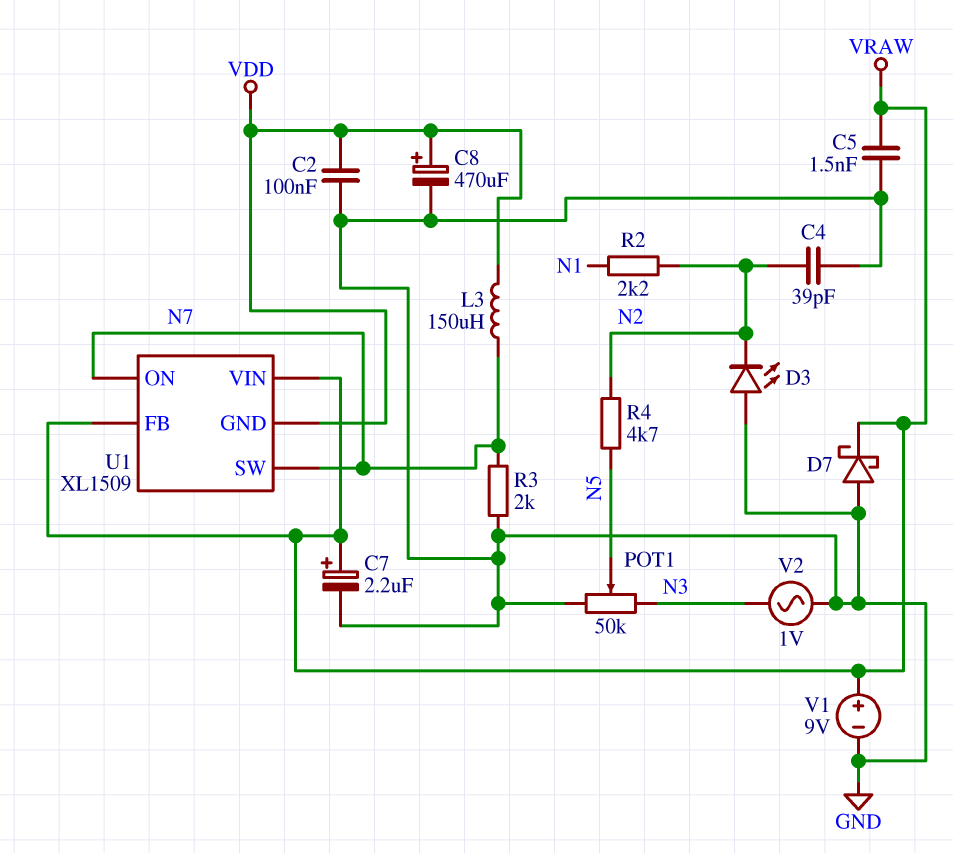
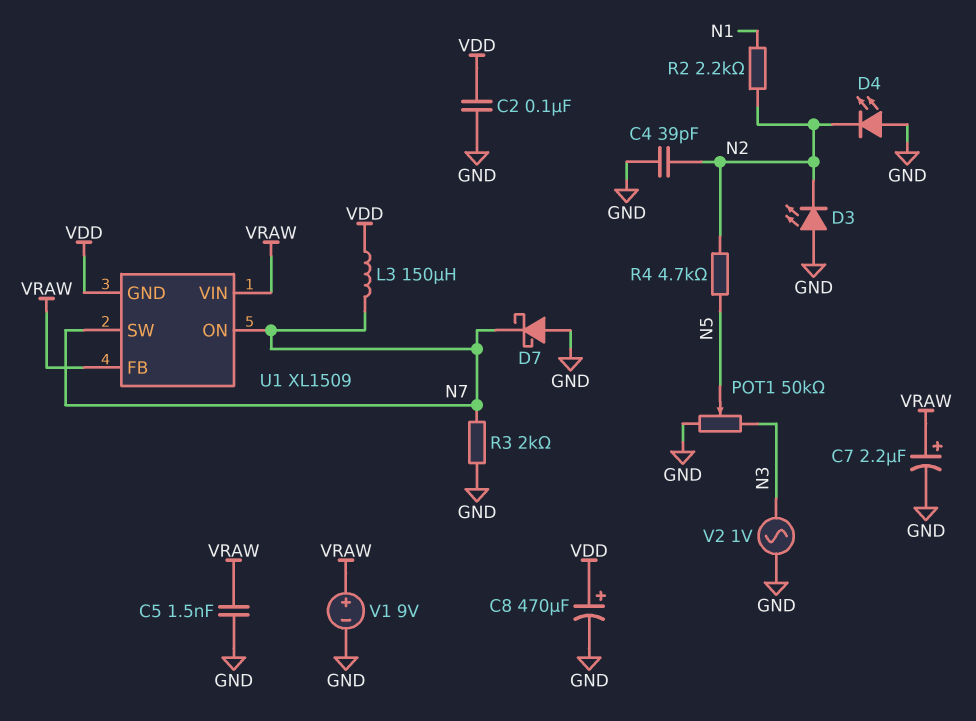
D4: none -> LED (A GND, K N2)
D7: schottky (A GND, K VRAW) -> schottky (A GND, K N7)

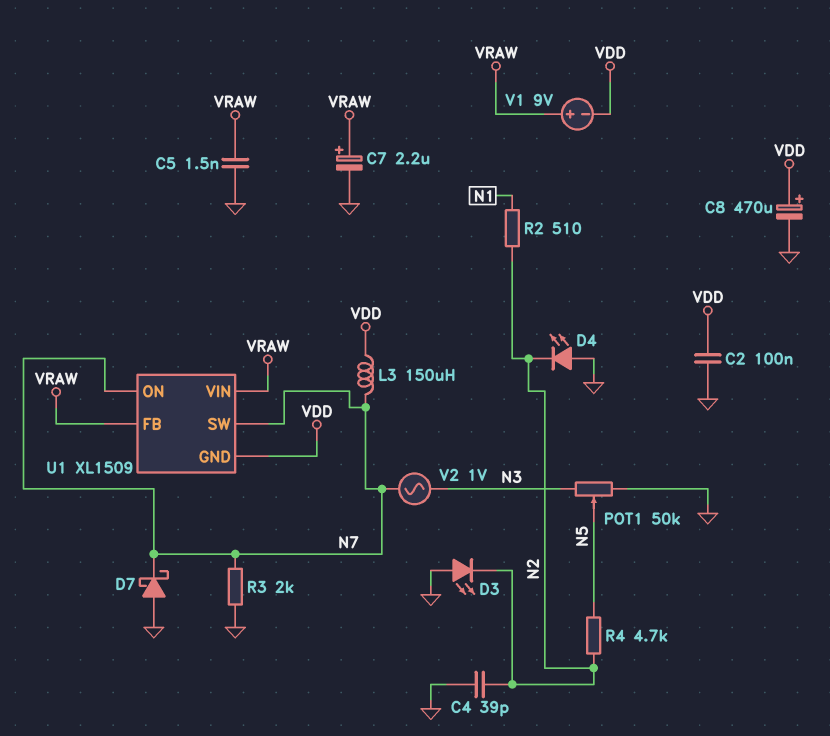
R2: 2.2k (N1, N2) -> 510 (N1, N2)
V1: 9V (plus VRAW, minus GND) -> 9V (plus VRAW, minus VDD)
V2: AC 1V (GND, N3) -> AC 1V (N3, N7)

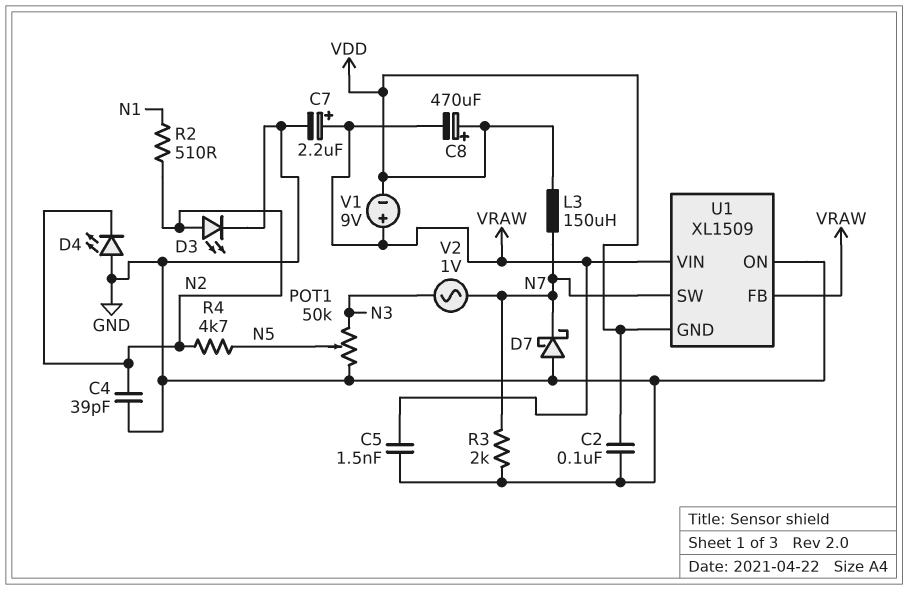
C8: 470uF (plus VDD, minus GND) -> 470uF (plus VDD, minus VRAW)
D3: LED (A GND, K N2) -> LED (A N2, K GND)
U1 pin ON: N7 -> GND

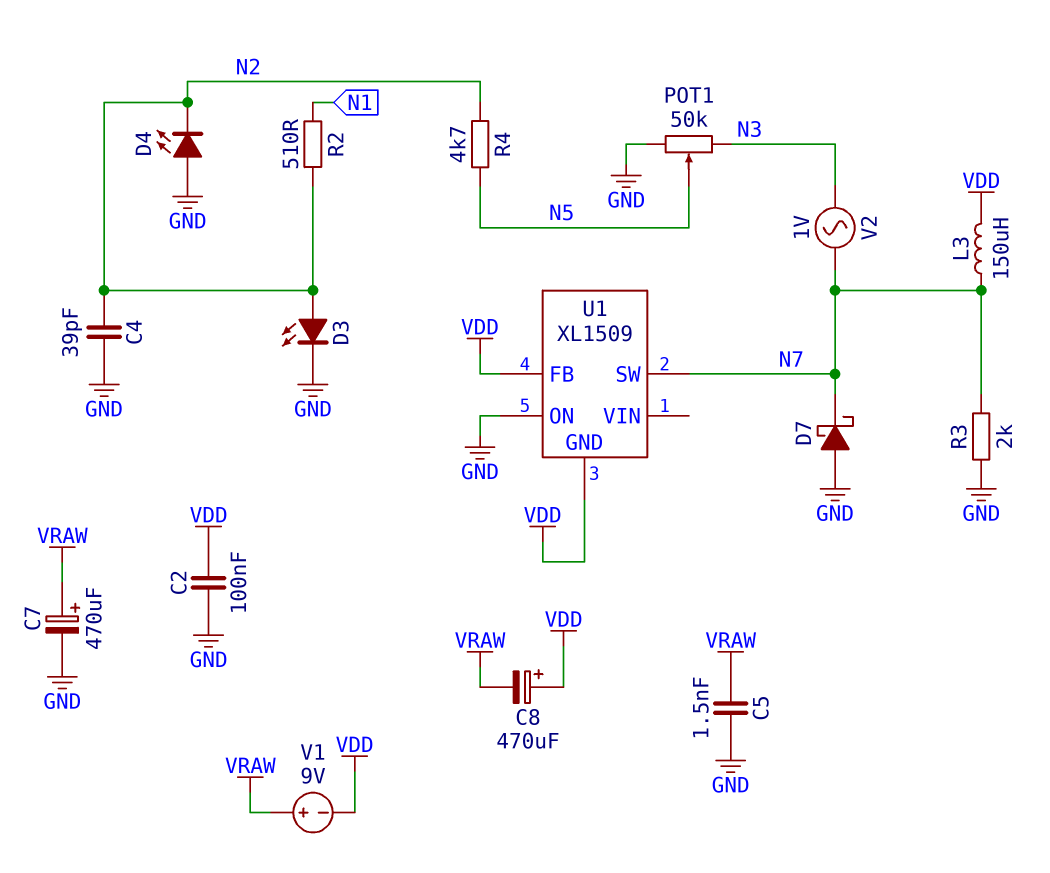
C7: 2.2uF (plus VRAW, minus GND) -> 470uF (plus VRAW, minus GND)
U1 pin FB: VRAW -> VDD
U1 pin VIN: VRAW -> none

